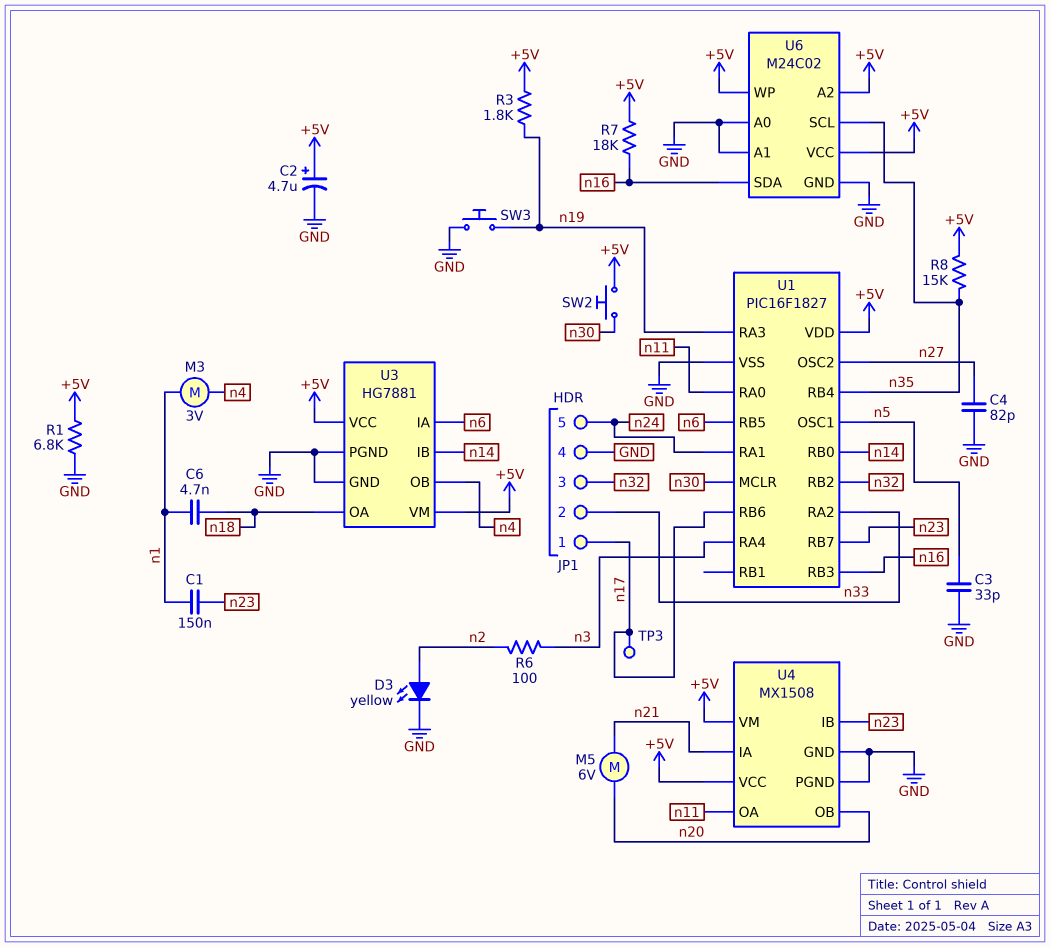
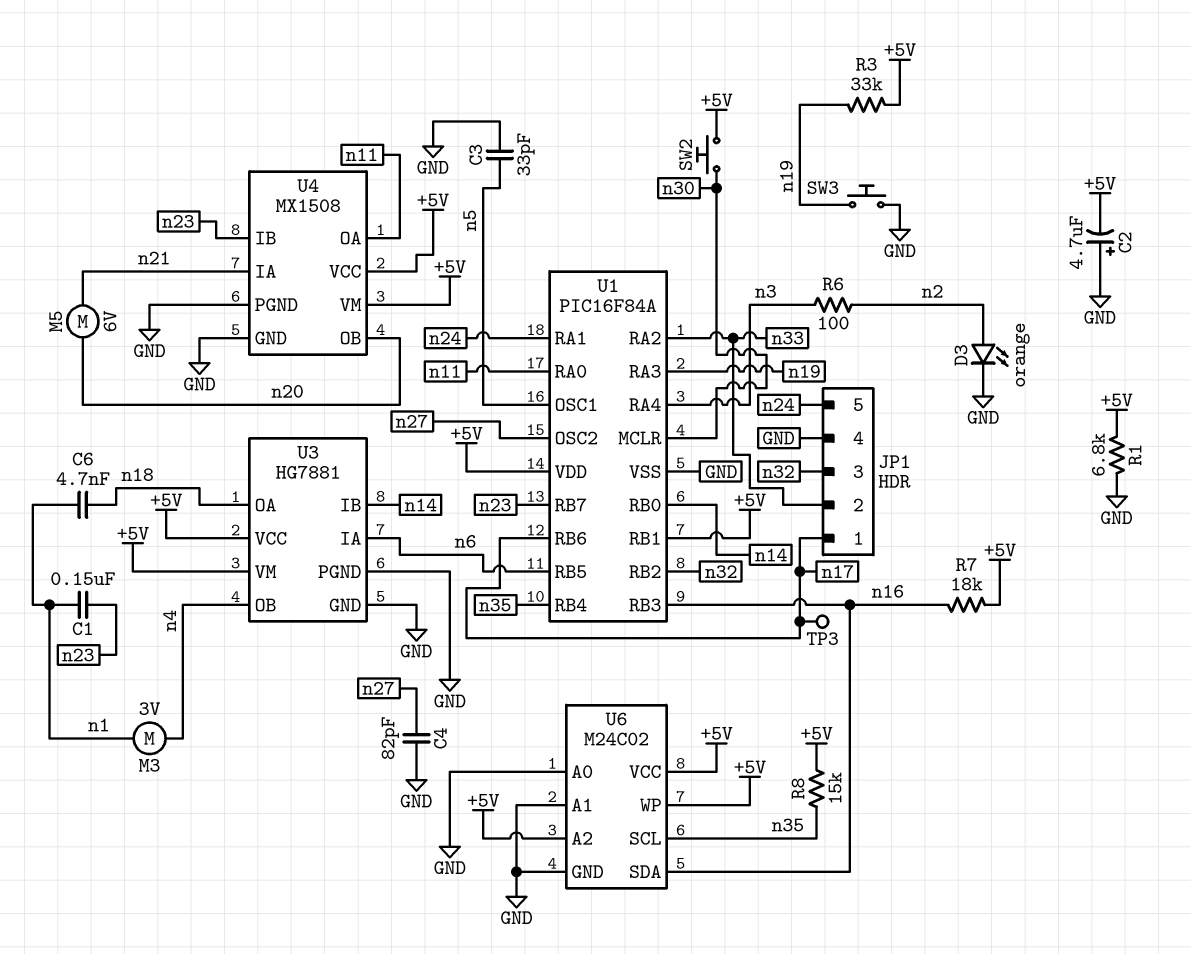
C2: 4.7uF (plus +5V, minus GND) -> 4.7uF (plus GND, minus +5V)
D3: LED yellow (A n2, K GND) -> LED orange (A n2, K GND)
R3: 1.8k (+5V, n19) -> 33k (+5V, n19)
U1: PIC16F1827 -> PIC16F84A
U1 pin RB1: none -> +5V

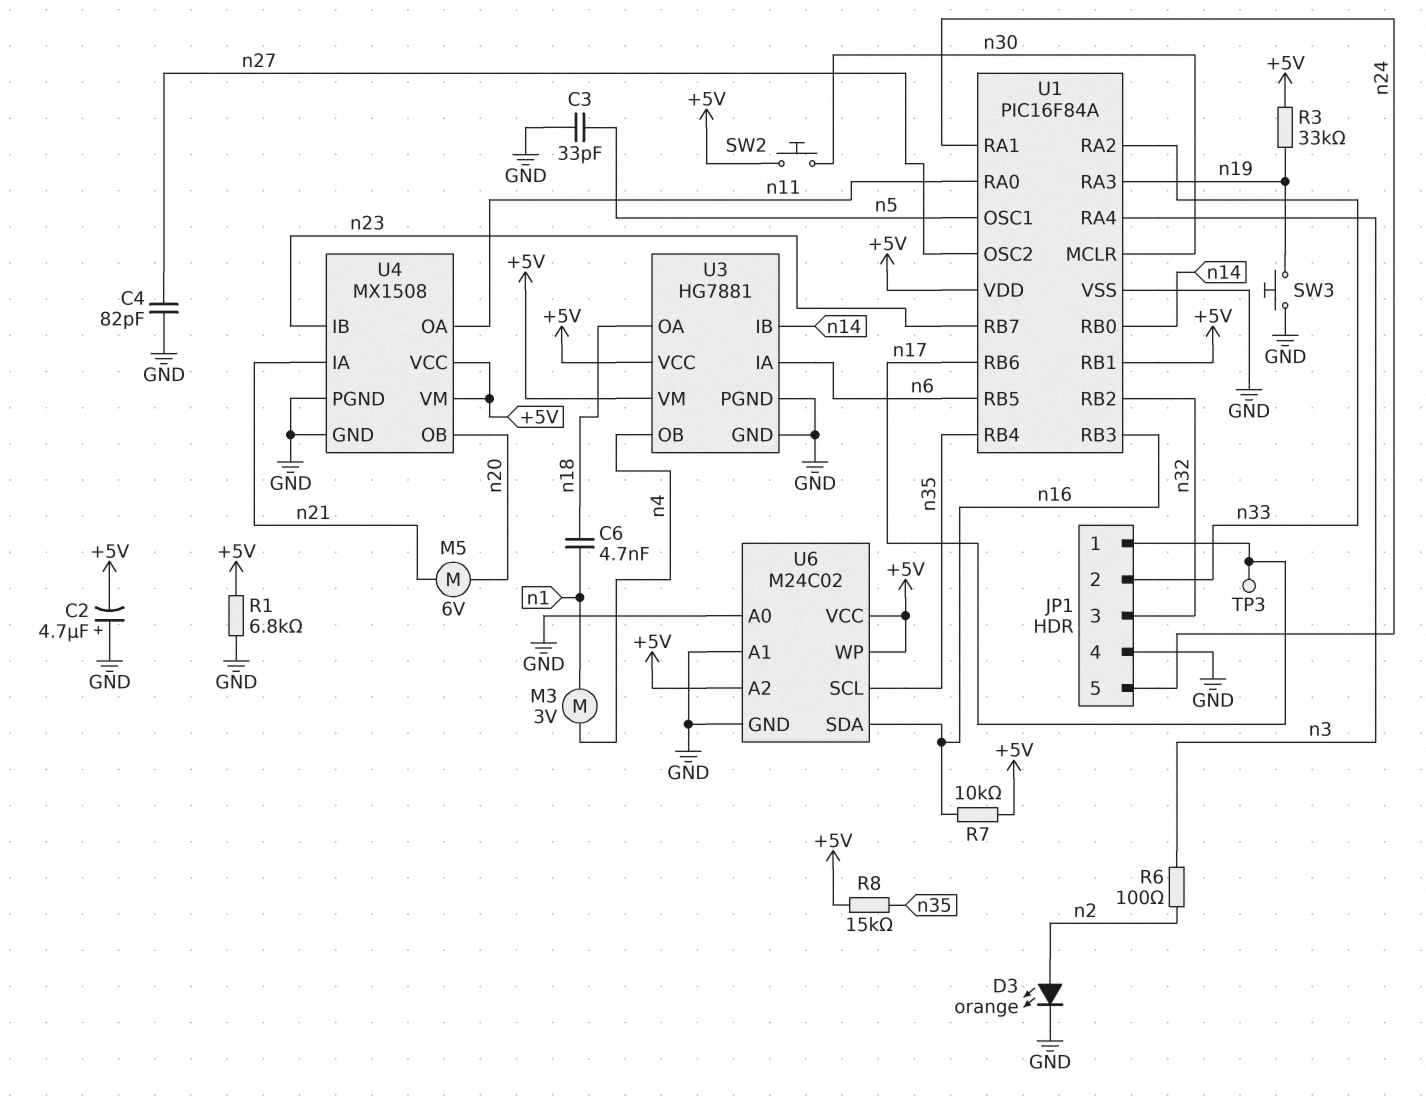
C1: 150nF (n1, n23) -> none
R7: 18k (+5V, n16) -> 10k (+5V, n16)

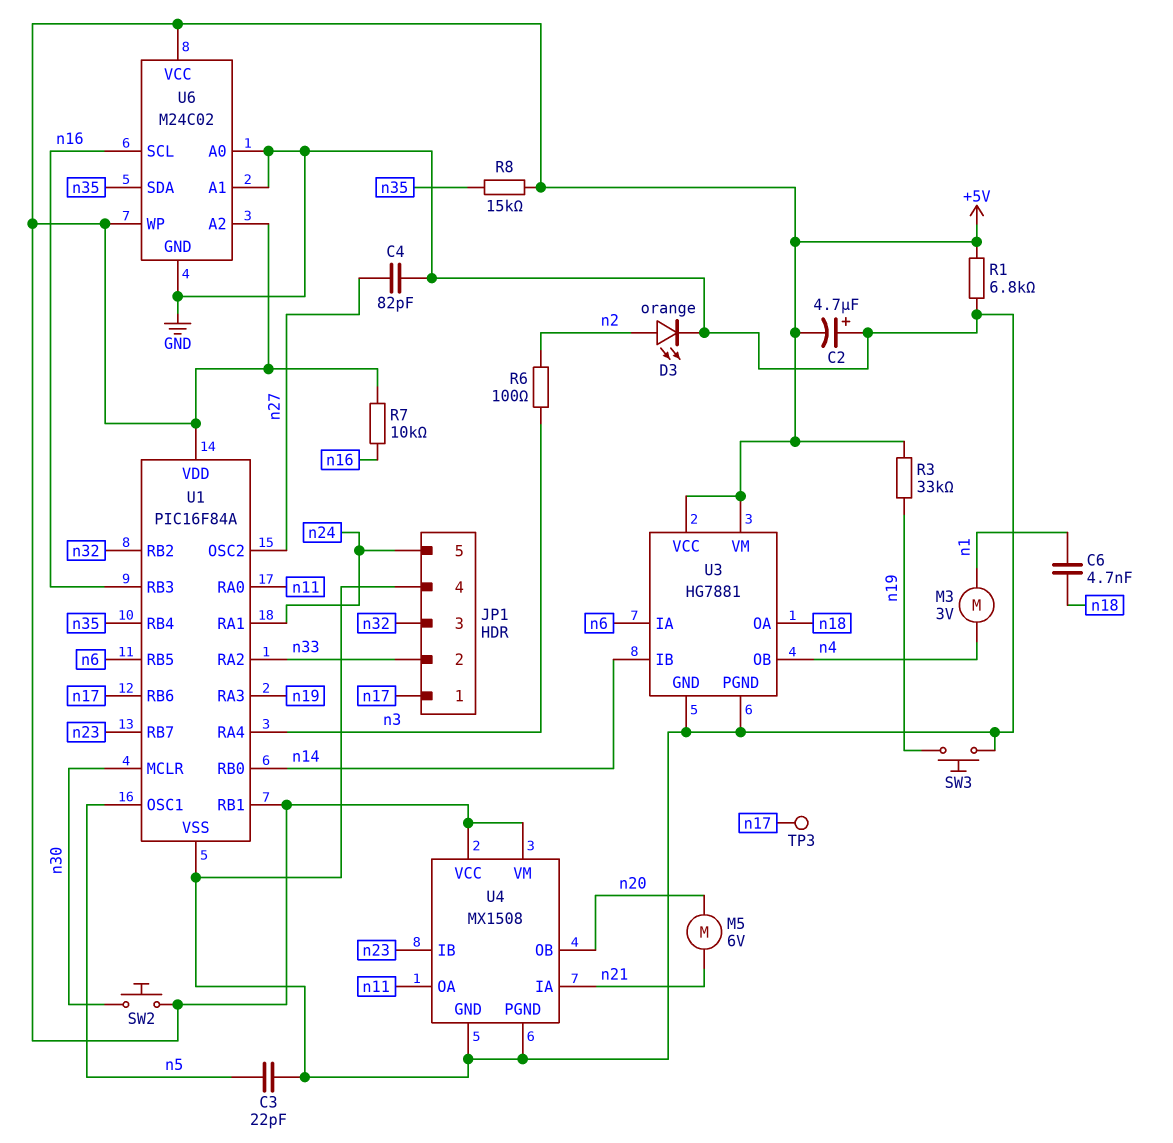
C3: 33pF (GND, n5) -> 22pF (GND, n5)
U6 pin SCL: n35 -> n16
U6 pin SDA: n16 -> n35

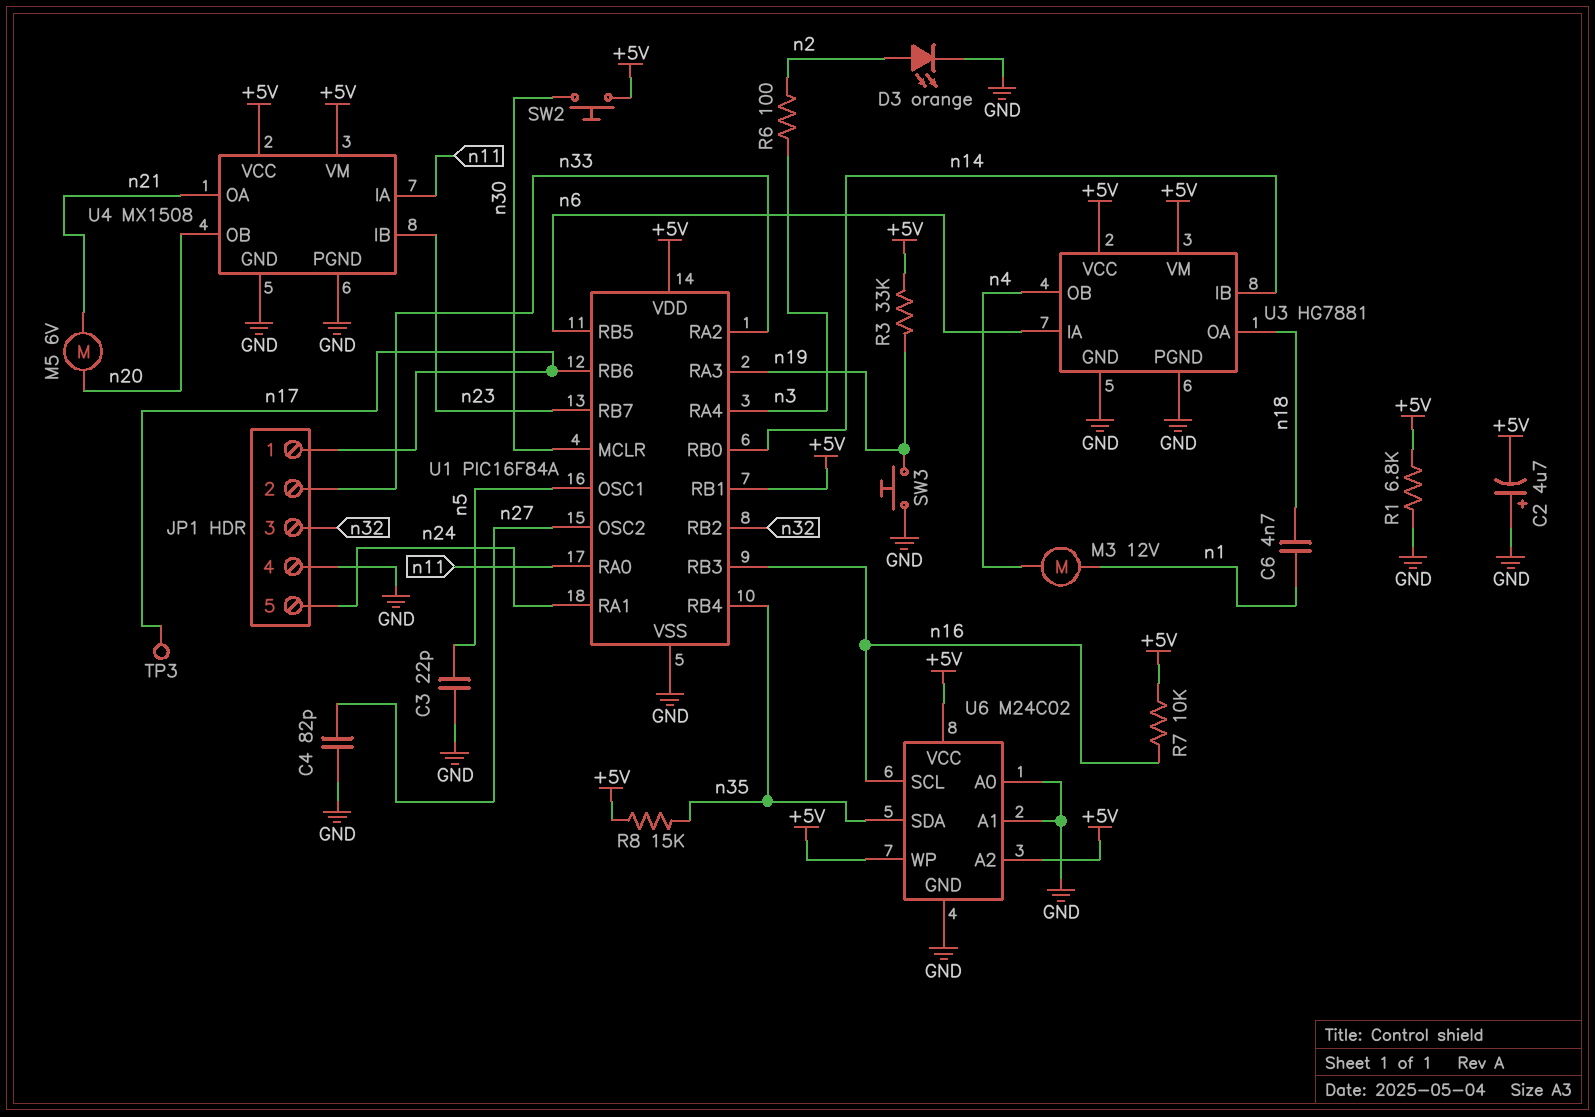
M3: motor 3V (n1, n4) -> motor 12V (n1, n4)
U4 pin IA: n21 -> n11
U4 pin OA: n11 -> n21

